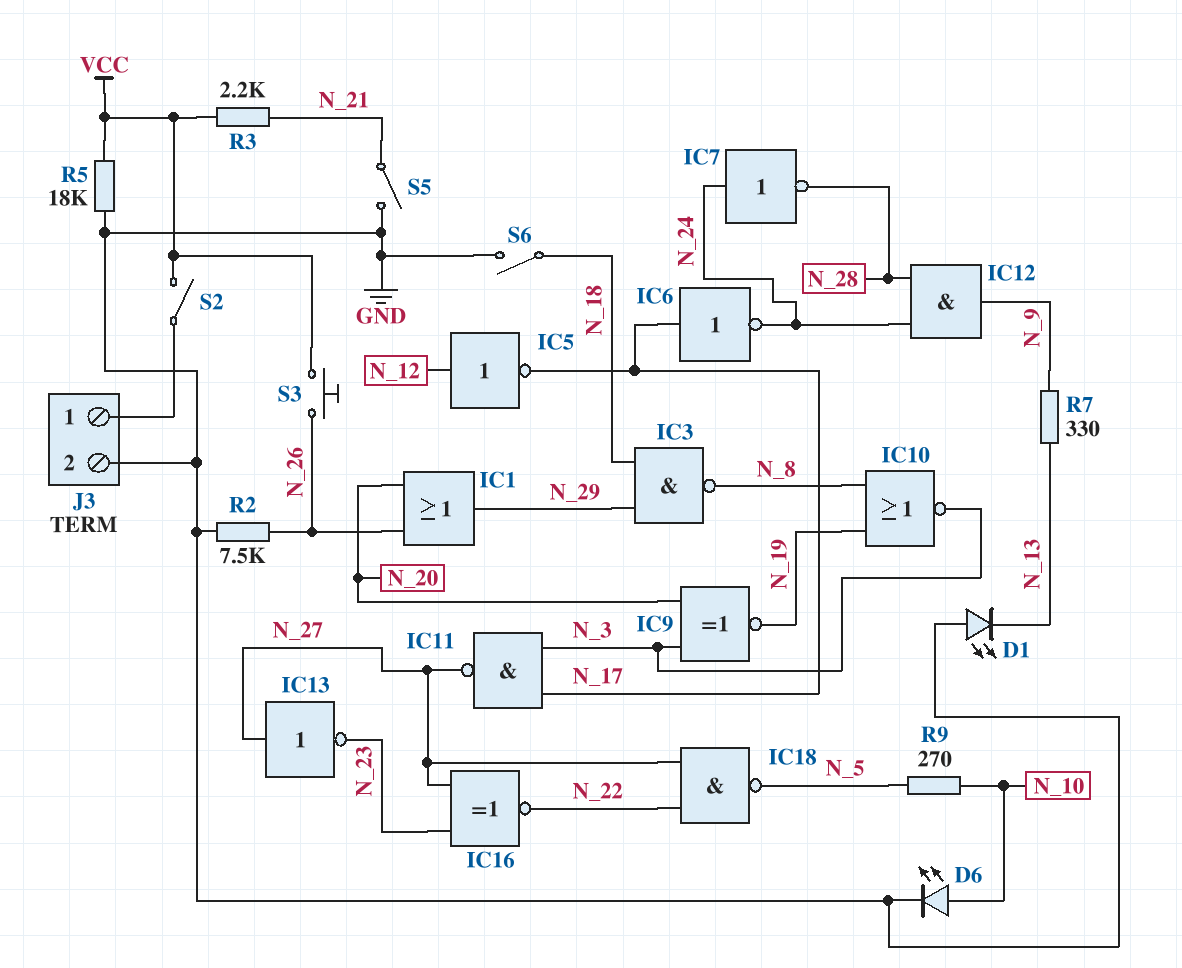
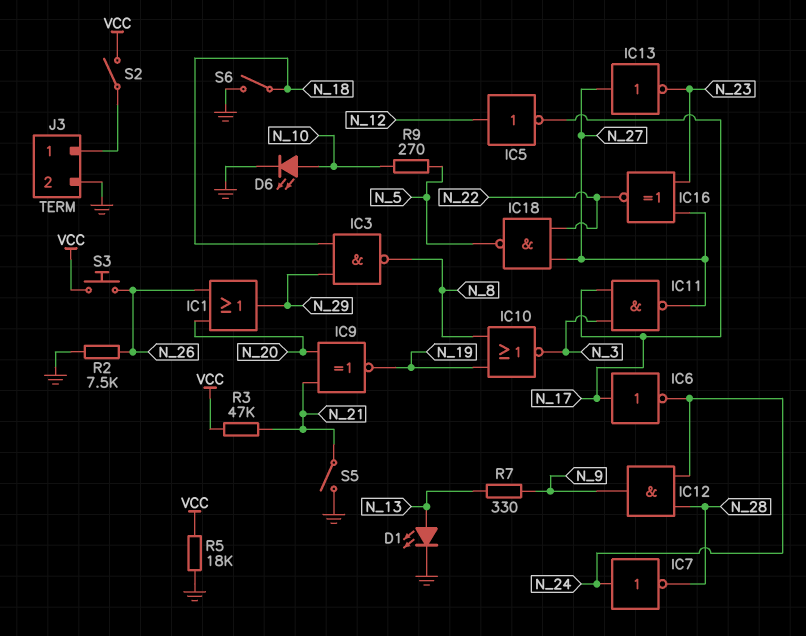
D1: LED (A GND, K N_13) -> LED (A N_13, K GND)
IC9: XNOR (in N_3, in N_20, out N_19) -> XNOR (in N_20, in N_21, out N_19)
R3: 2.2k (N_21, VCC) -> 47k (N_21, VCC)

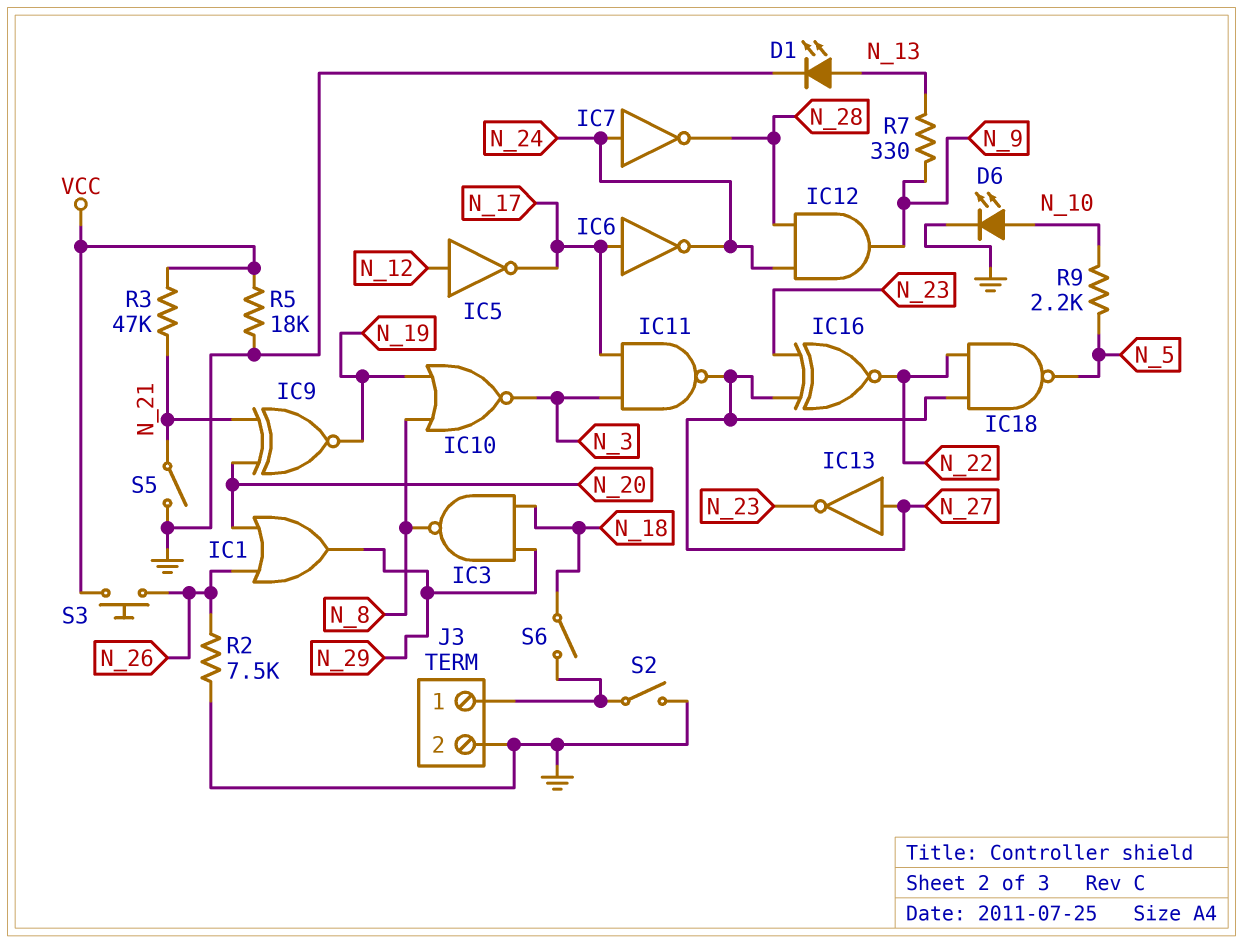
R9: 270 (N_5, N_10) -> 2.2k (N_5, N_10)
S2: switch (J3/1, VCC) -> switch (GND, J3/1)
S6: switch (GND, N_18) -> switch (J3/1, N_18)

